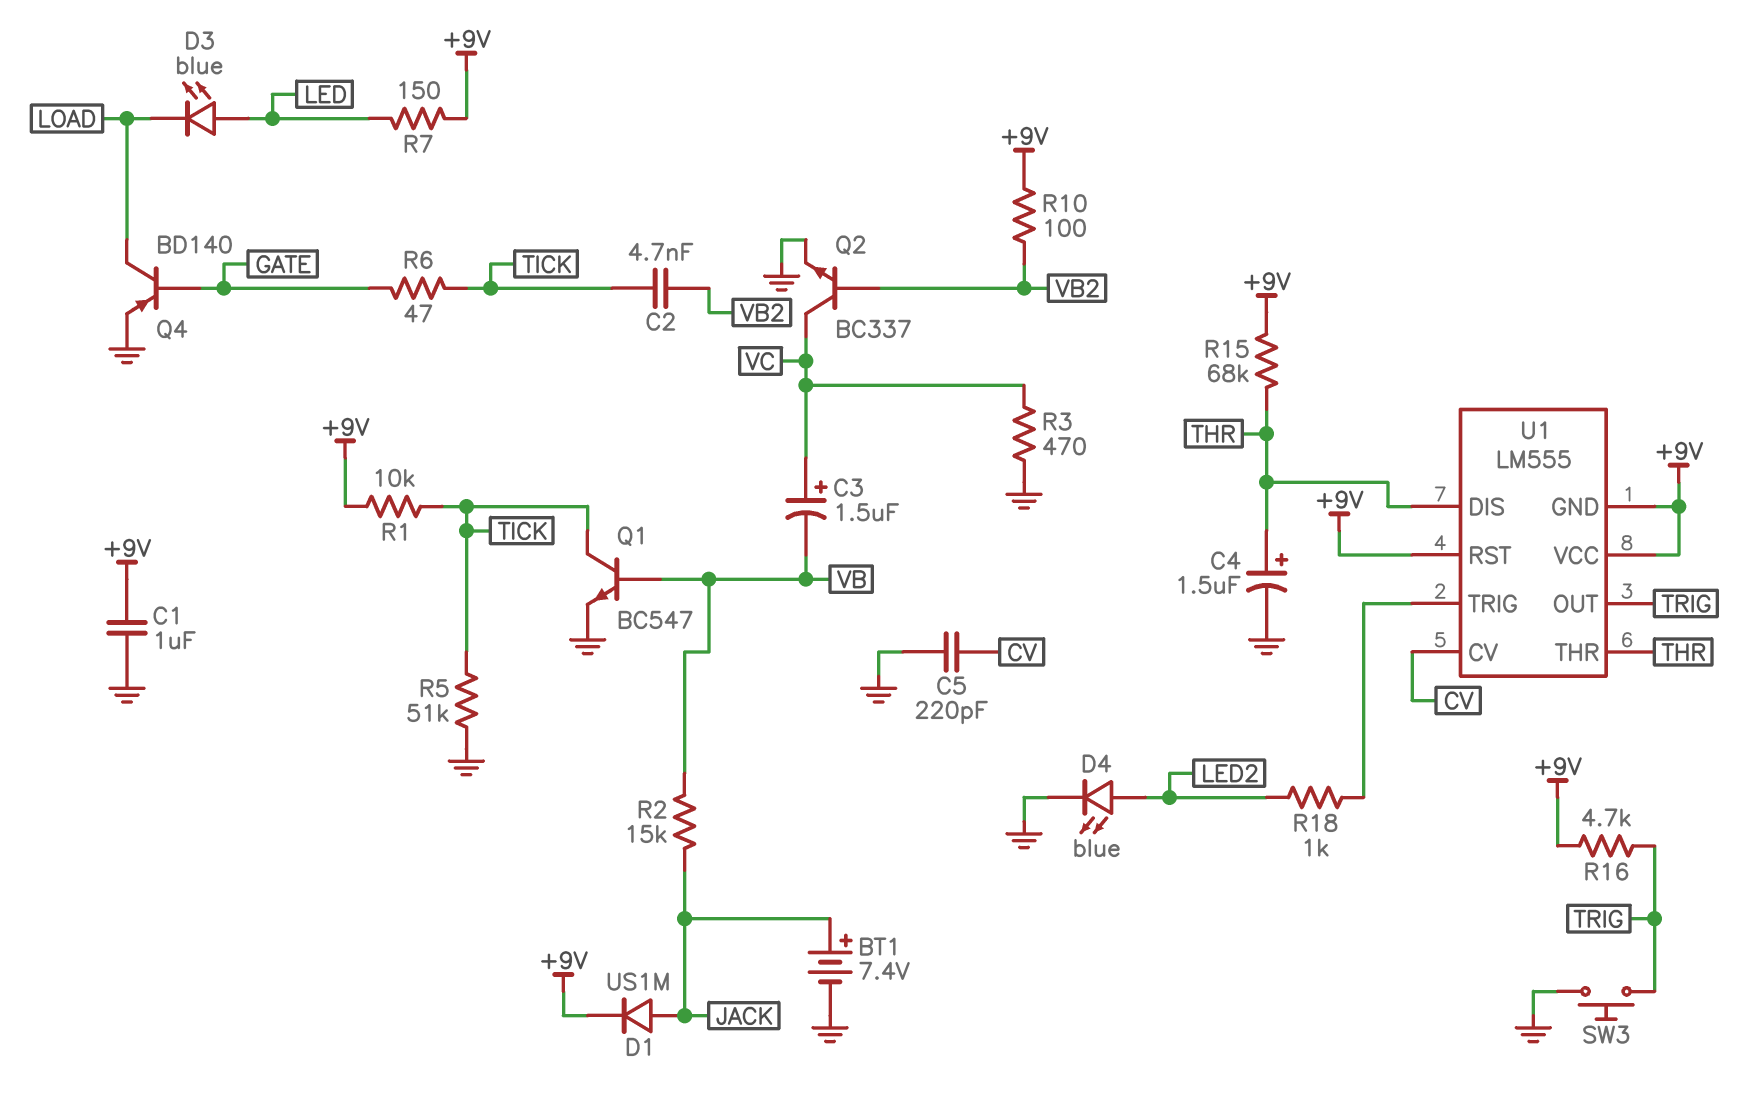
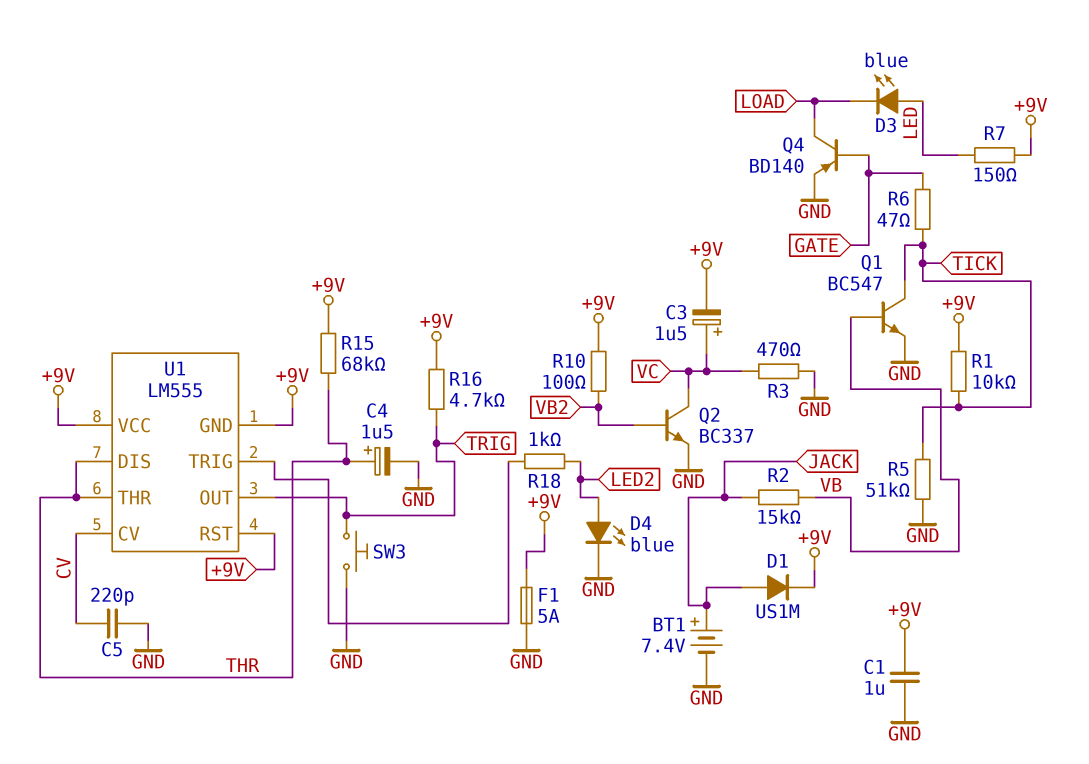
C2: 4.7nF (TICK, VB2) -> none
C3: 1.5uF (plus VC, minus VB) -> 1.5uF (plus VC, minus +9V)
F1: none -> 5A (+9V, GND)

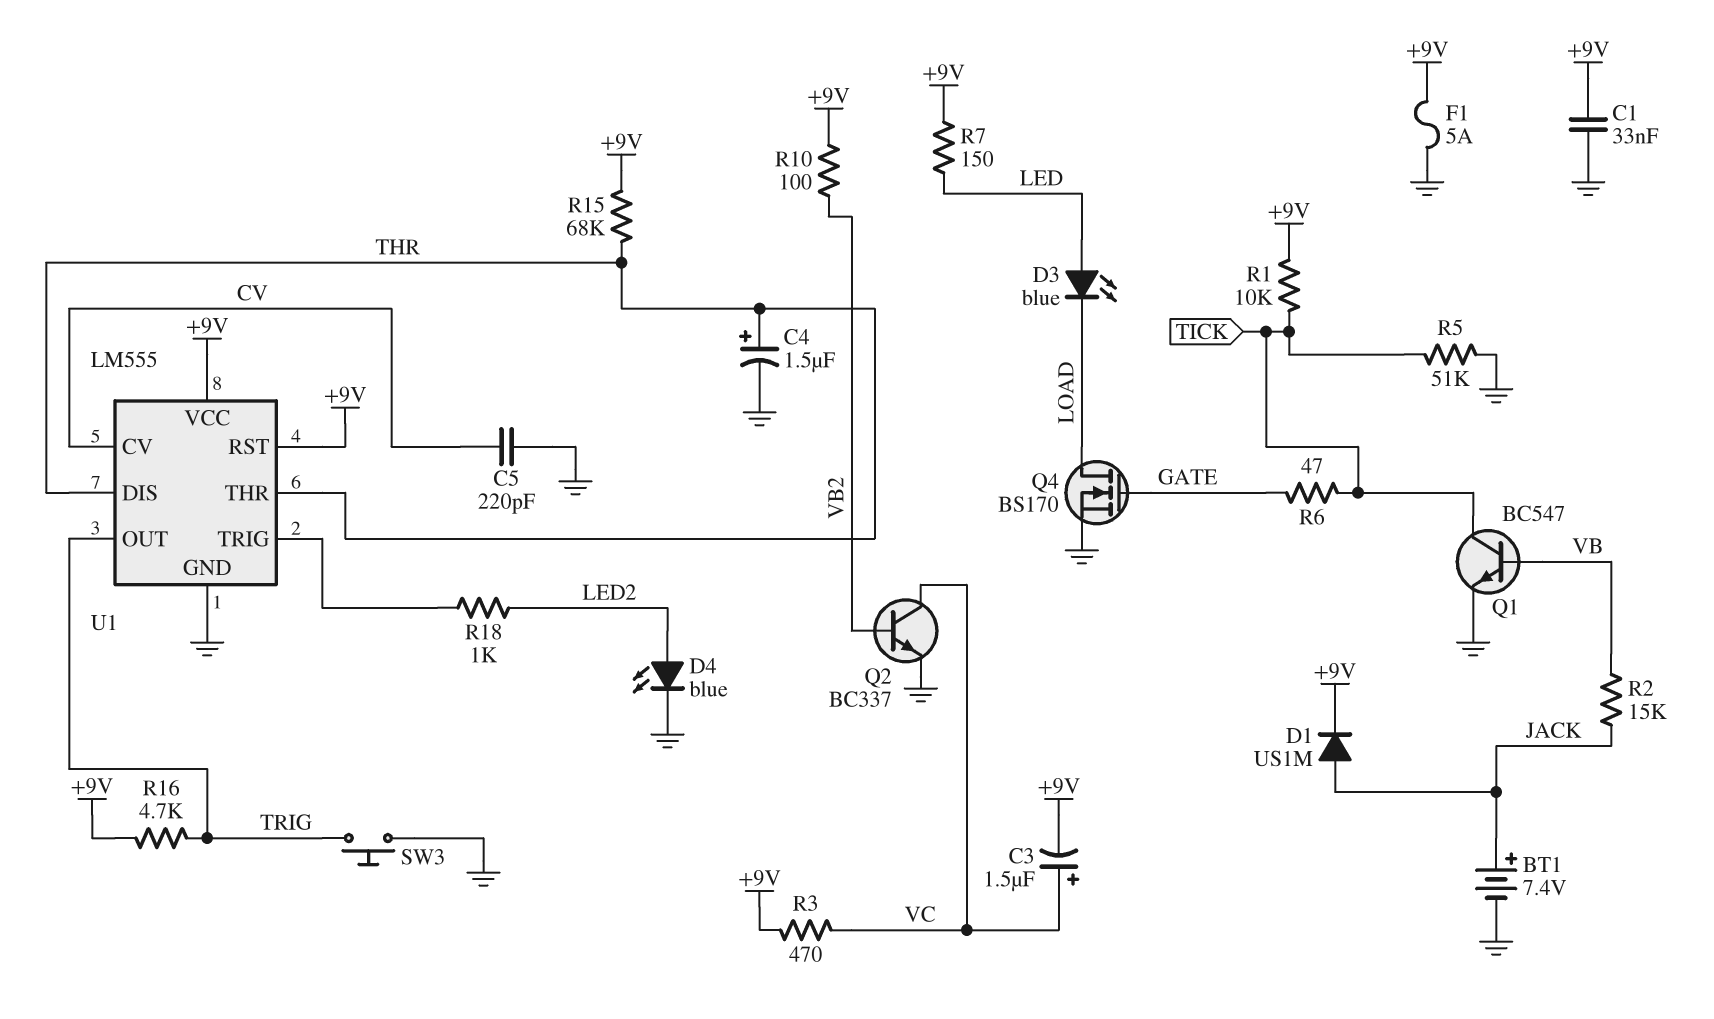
C1: 1uF (+9V, GND) -> 33nF (+9V, GND)
Q4: PNP BD140 (B GATE, C LOAD, E GND) -> NMOS BS170 (G GATE, D LOAD, S GND)
R3: 470 (GND, VC) -> 470 (+9V, VC)
U1 pin GND: +9V -> GND

